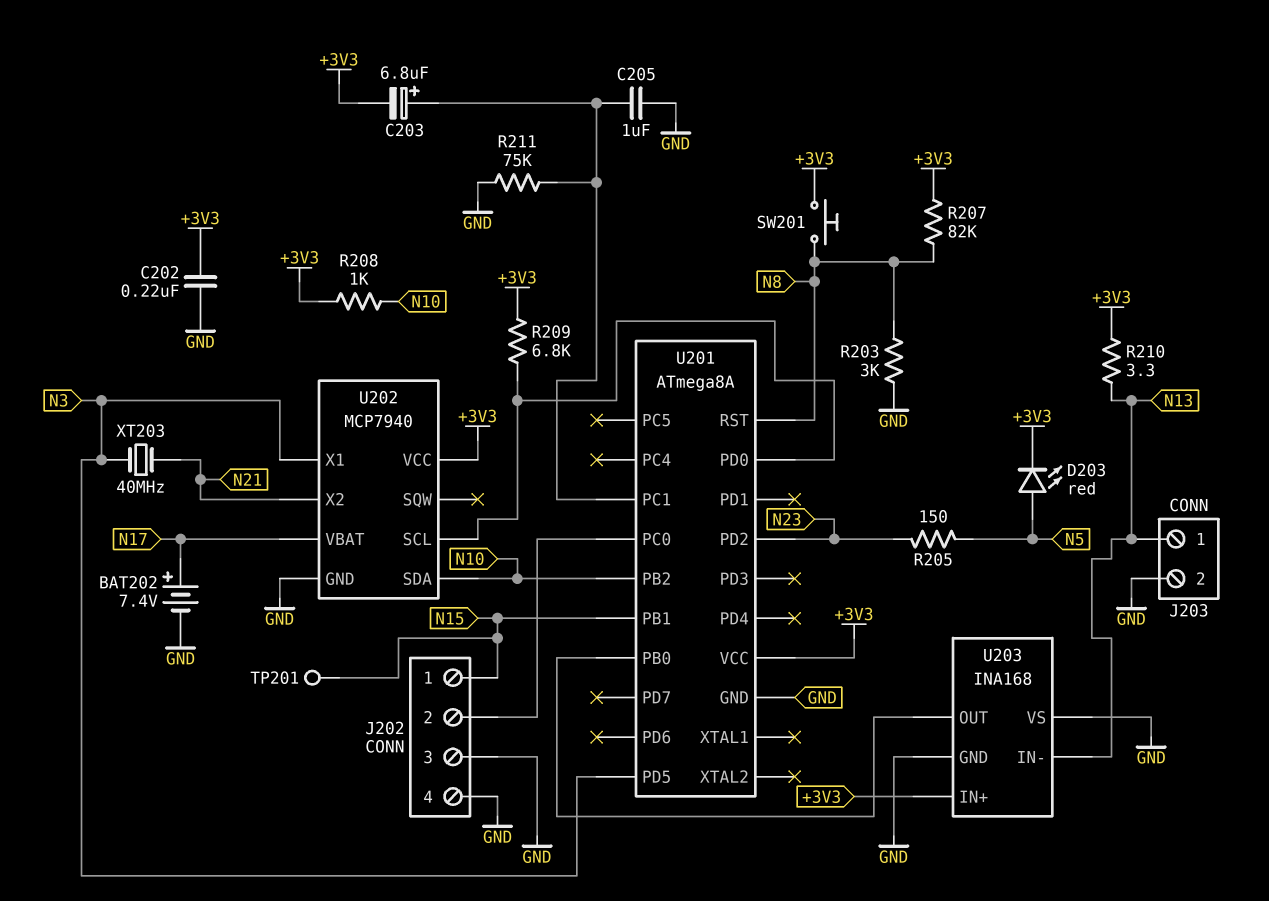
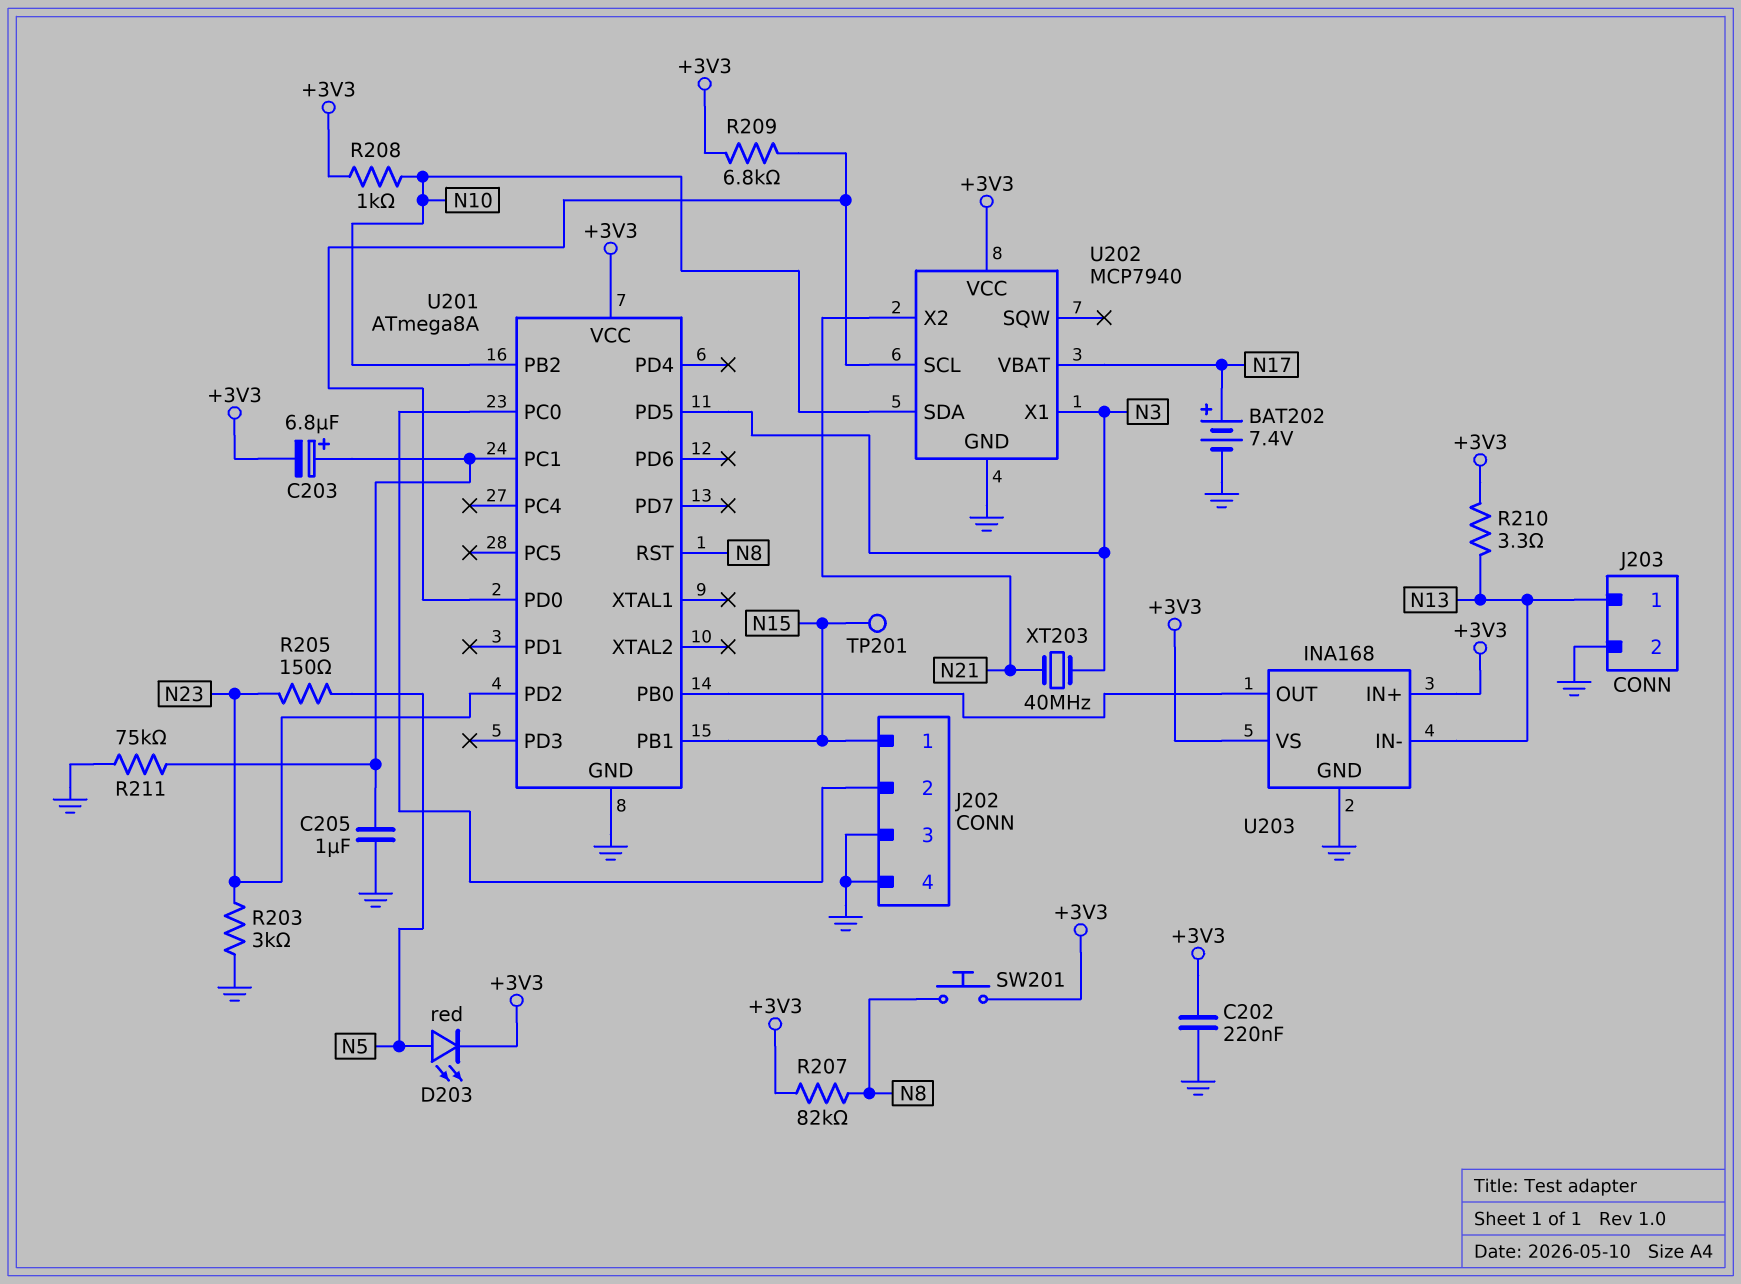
R203: 3k (GND, N8) -> 3k (GND, N23)
U203 pin VS: GND -> +3V3

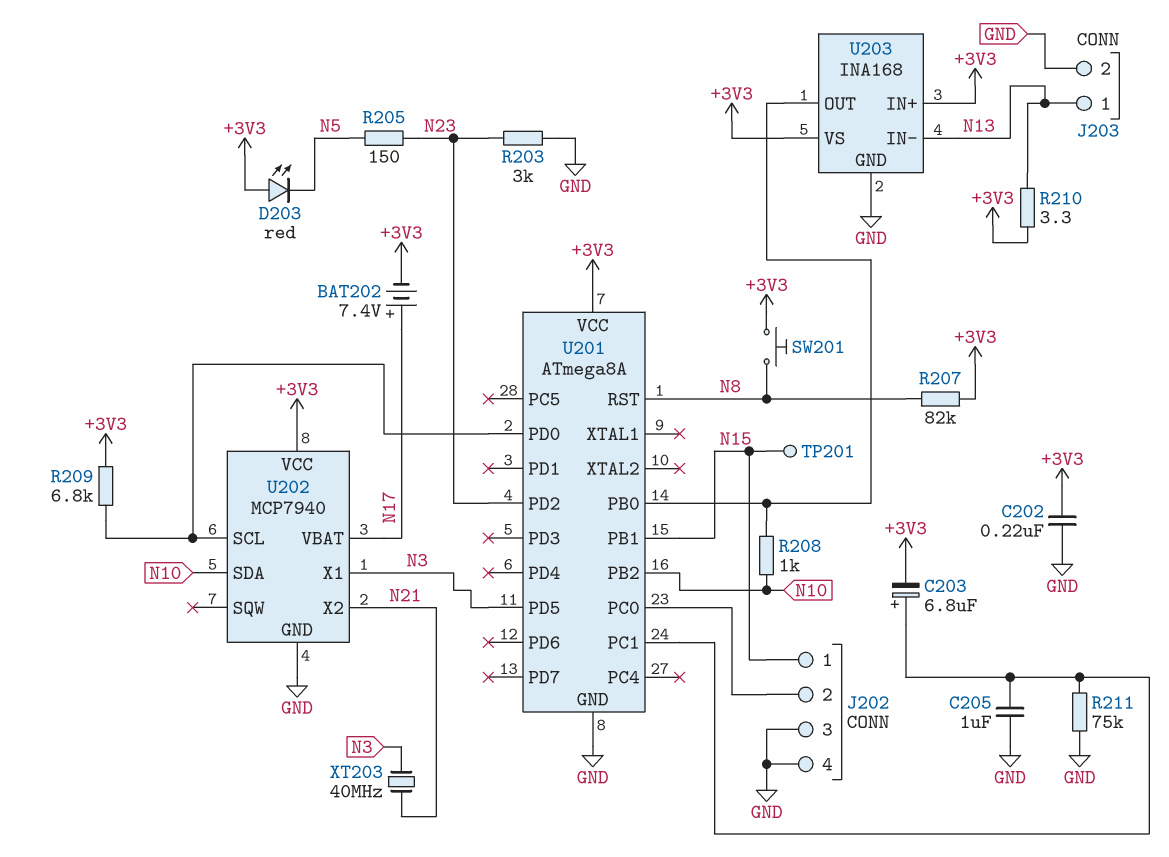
BAT202: 7.4V (plus N17, minus GND) -> 7.4V (plus N17, minus +3V3)
D203: LED red (A N5, K +3V3) -> LED red (A +3V3, K N5)
R208: 1k (+3V3, N10) -> 1k (N10, U201/PB0)

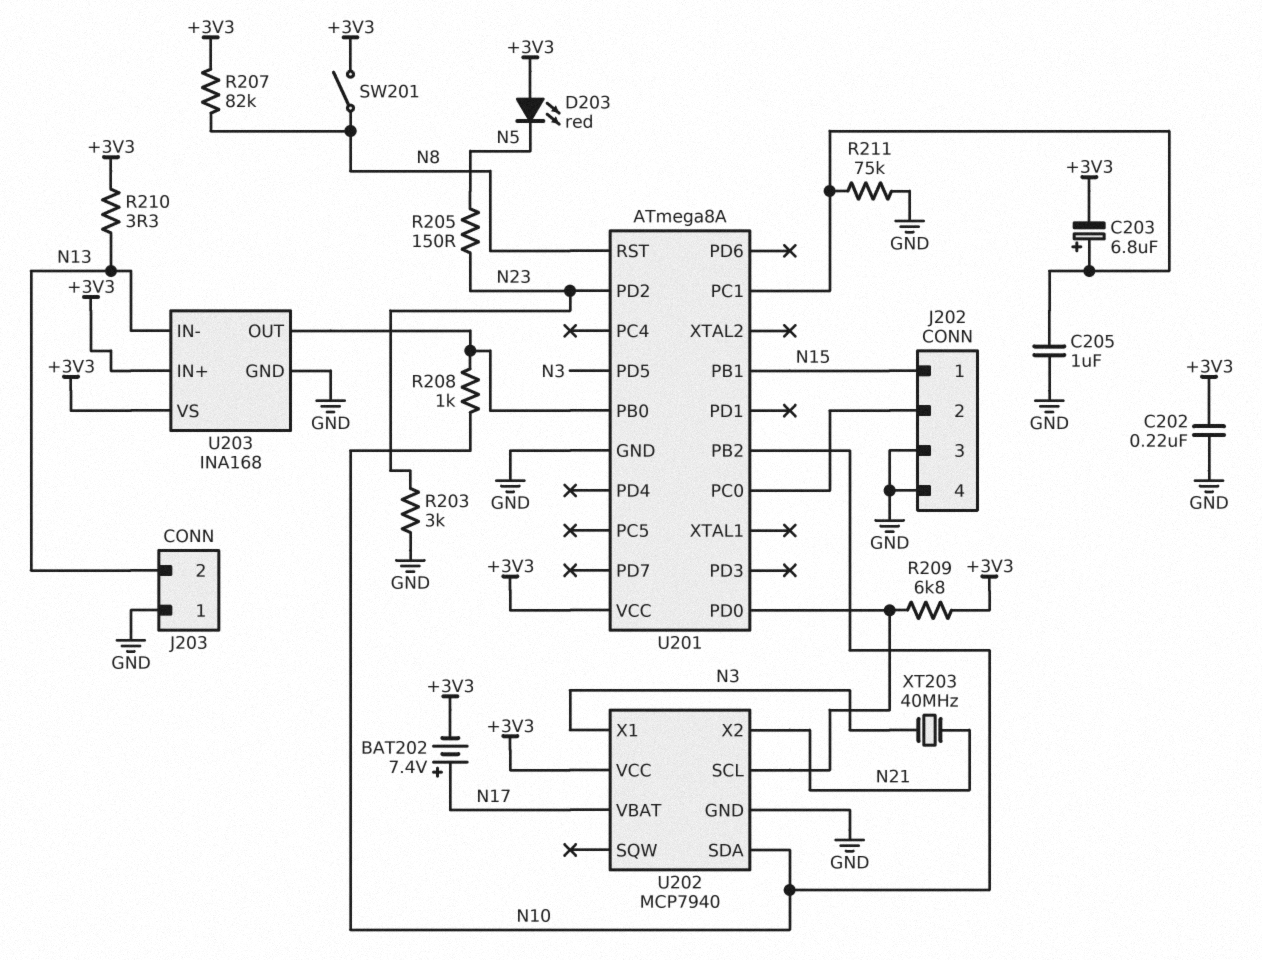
J203 pin 1: N13 -> GND
J203 pin 2: GND -> N13
SW201: button (+3V3, N8) -> switch (+3V3, N8)
TP201: test point (N15) -> none

